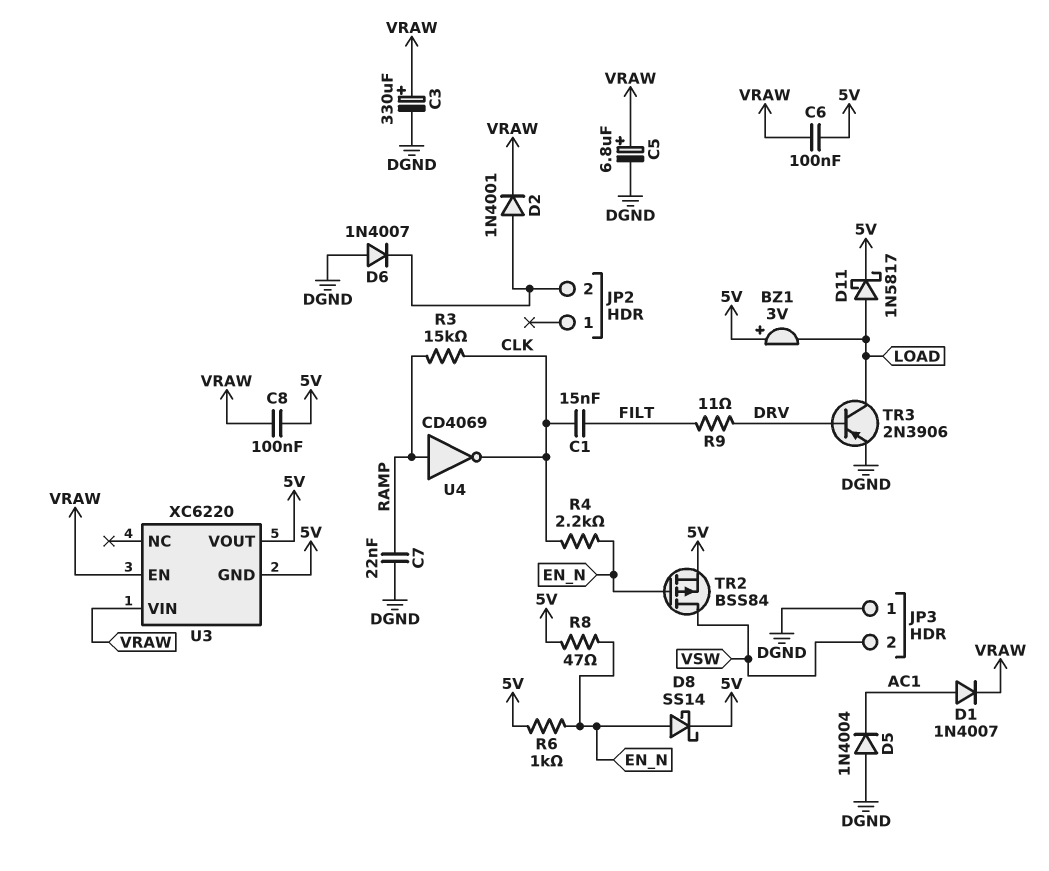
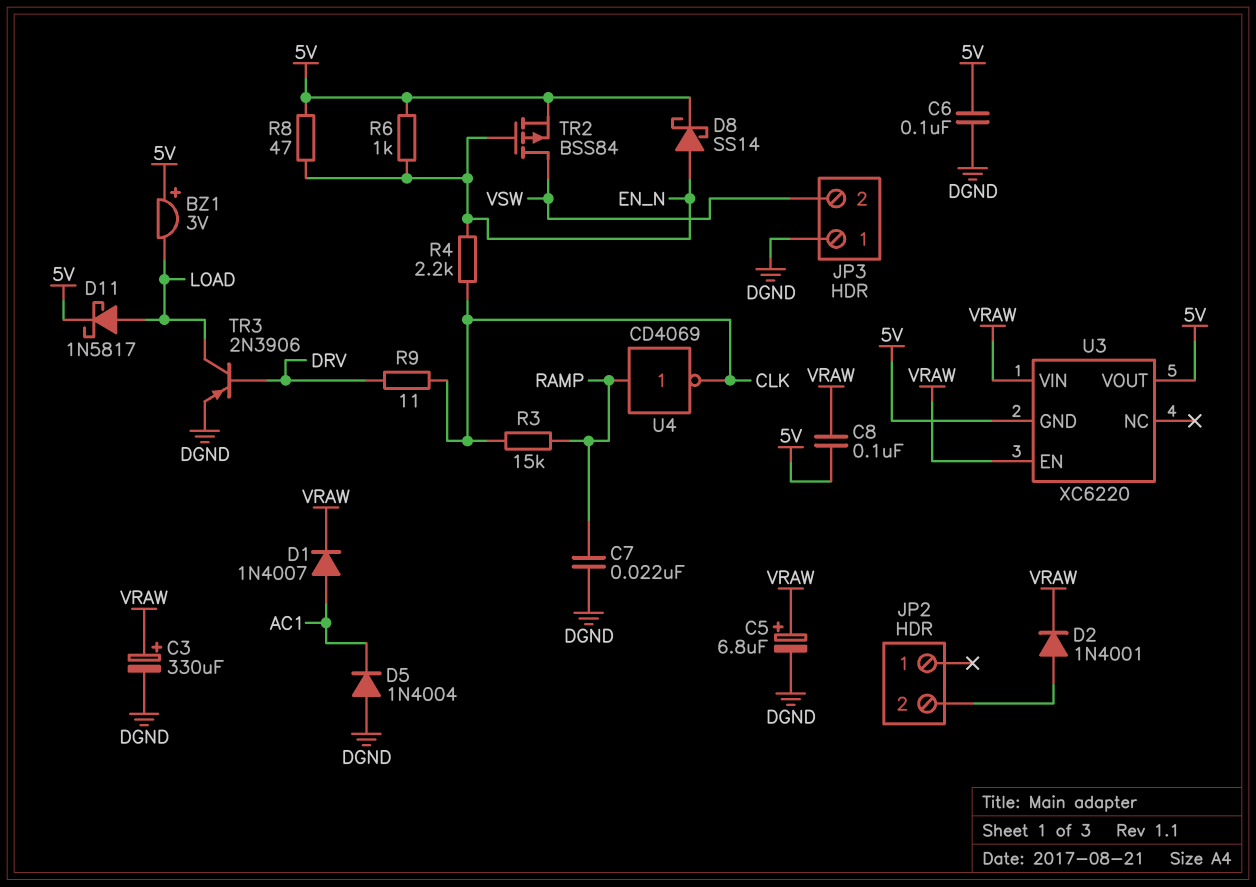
C1: 15nF (CLK, FILT) -> none
C6: 100nF (5V, VRAW) -> 100nF (5V, DGND)
D6: diode 1N4007 (A DGND, K JP2/2) -> none
R9: 11 (DRV, FILT) -> 11 (CLK, DRV)

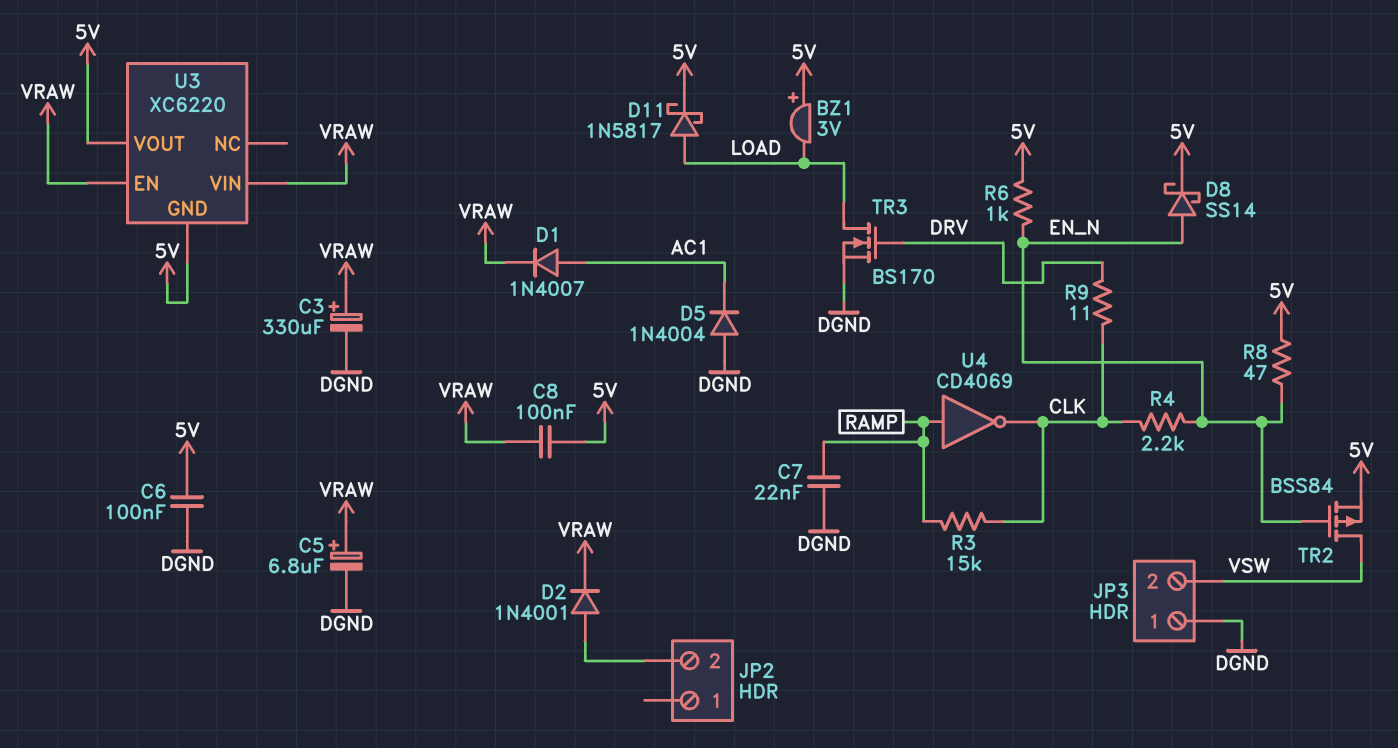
TR3: PNP 2N3906 (B DRV, C LOAD, E DGND) -> NMOS BS170 (G DRV, D LOAD, S DGND)

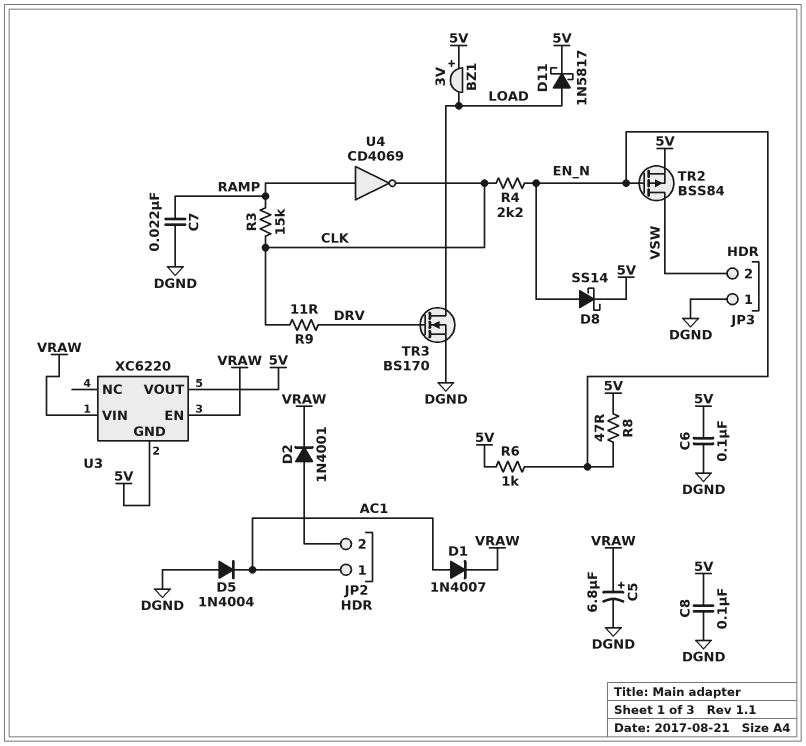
C3: 330uF (plus VRAW, minus DGND) -> none
C8: 100nF (5V, VRAW) -> 100nF (5V, DGND)
JP2 pin 1: none -> AC1

